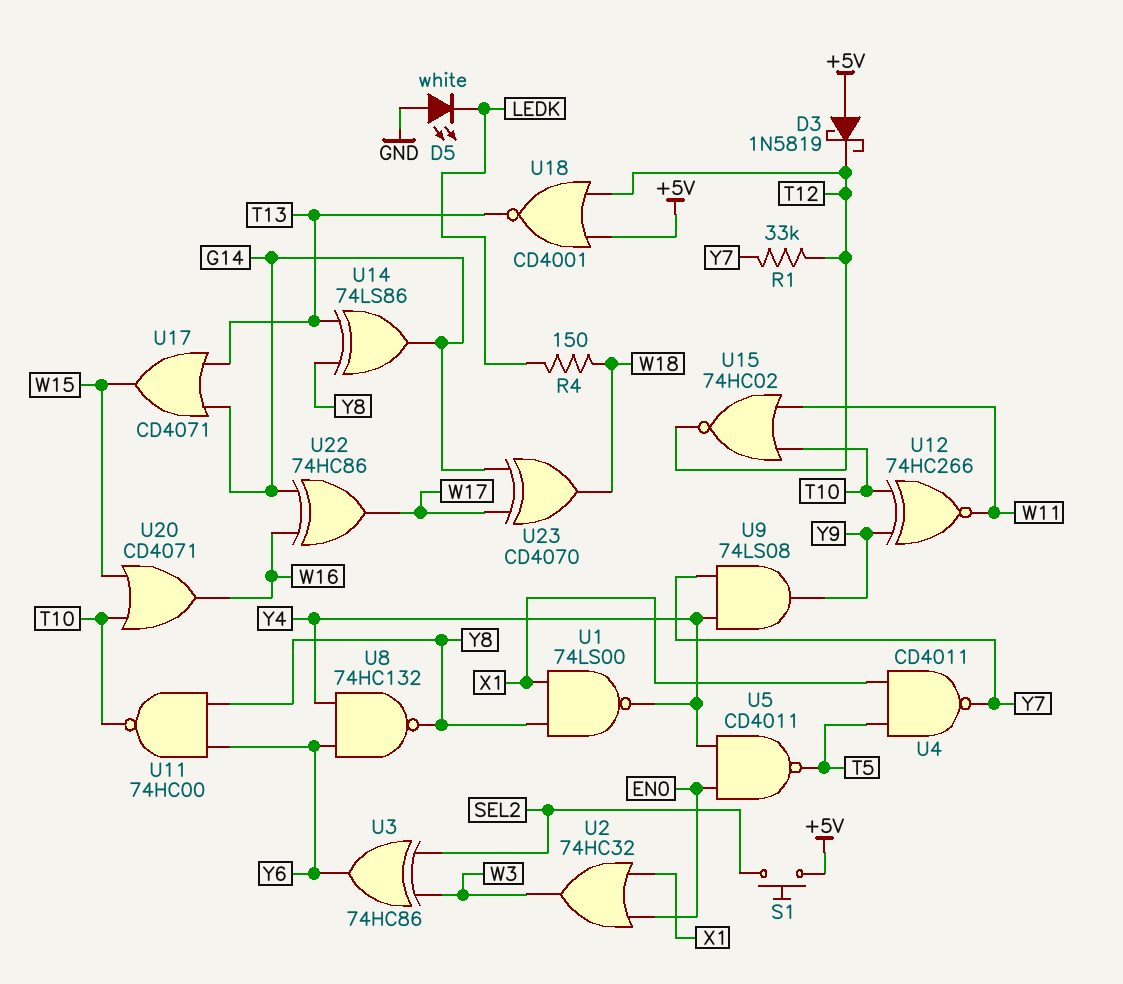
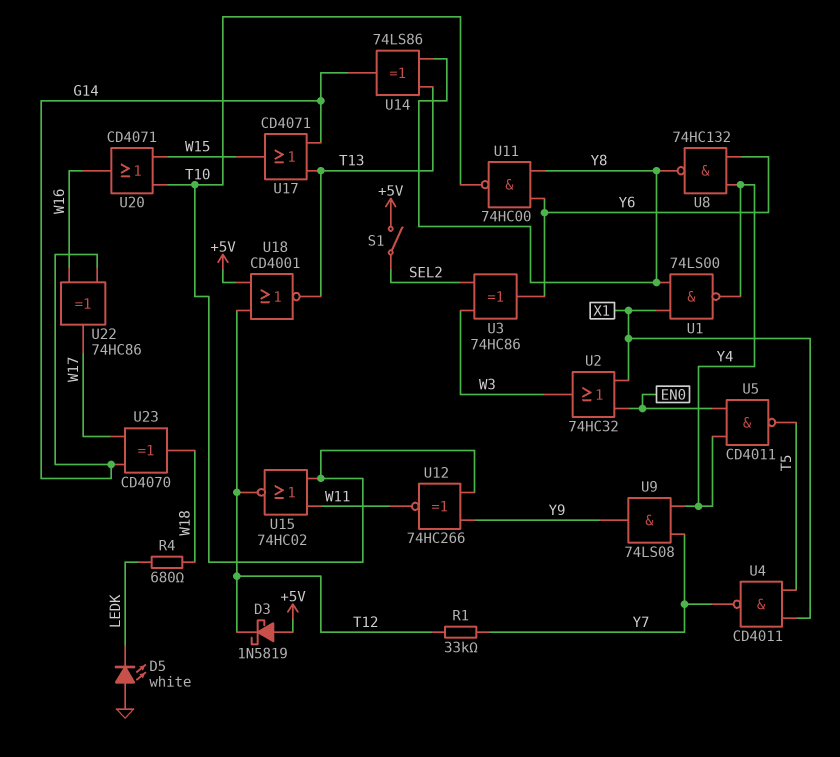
R4: 150 (LEDK, W18) -> 680 (LEDK, W18)
S1: button (+5V, SEL2) -> switch (+5V, SEL2)

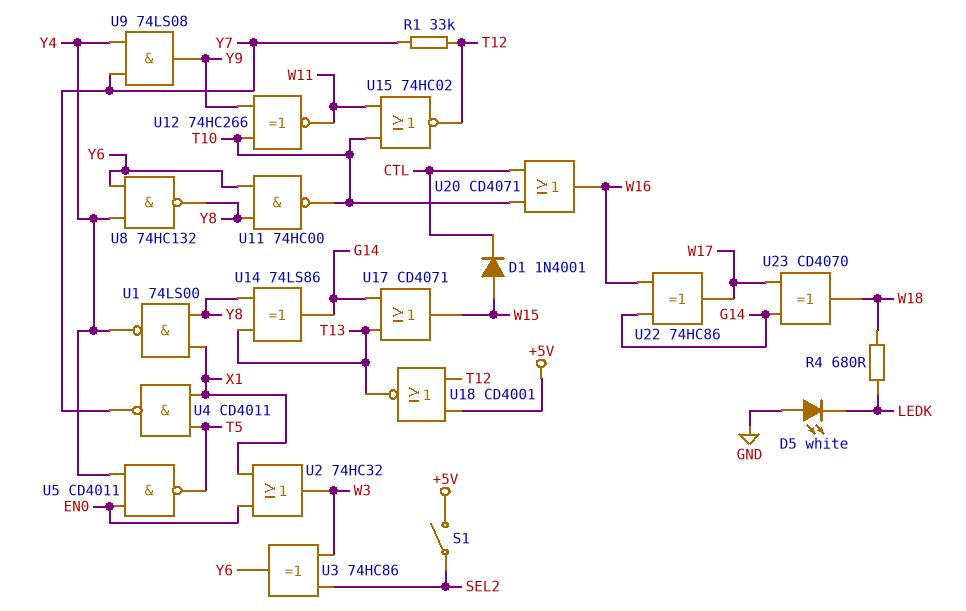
D1: none -> diode 1N4001 (A W15, K CTL)
D3: schottky 1N5819 (A +5V, K T12) -> none
U20: OR CD4071 (in T10, in W15, out W16) -> OR CD4071 (in CTL, in T10, out W16)

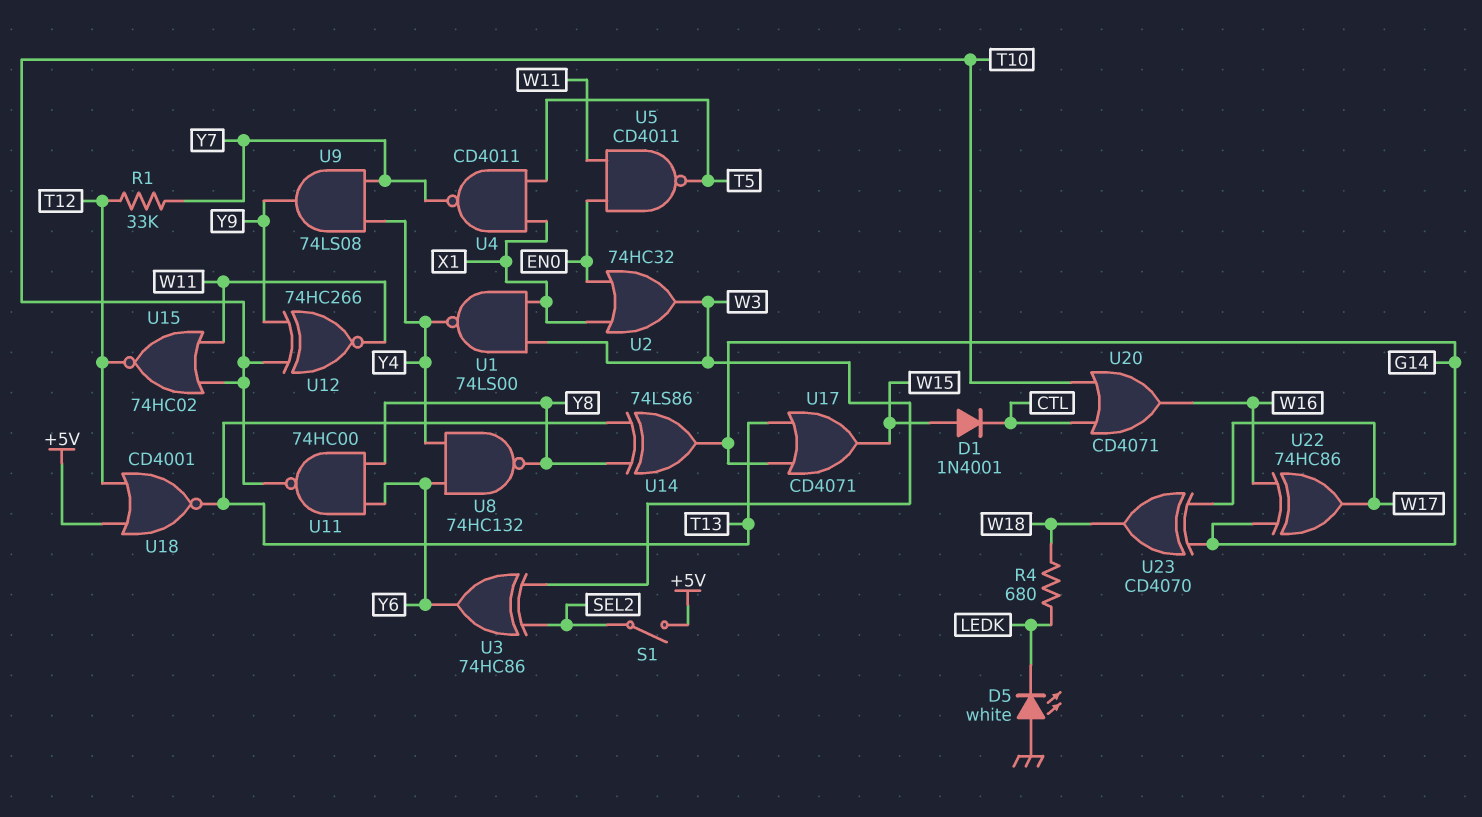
U1: NAND 74LS00 (in X1, in Y8, out Y4) -> NAND 74LS00 (in W3, in X1, out Y4)
U5: NAND CD4011 (in EN0, in Y4, out T5) -> NAND CD4011 (in EN0, in W11, out T5)

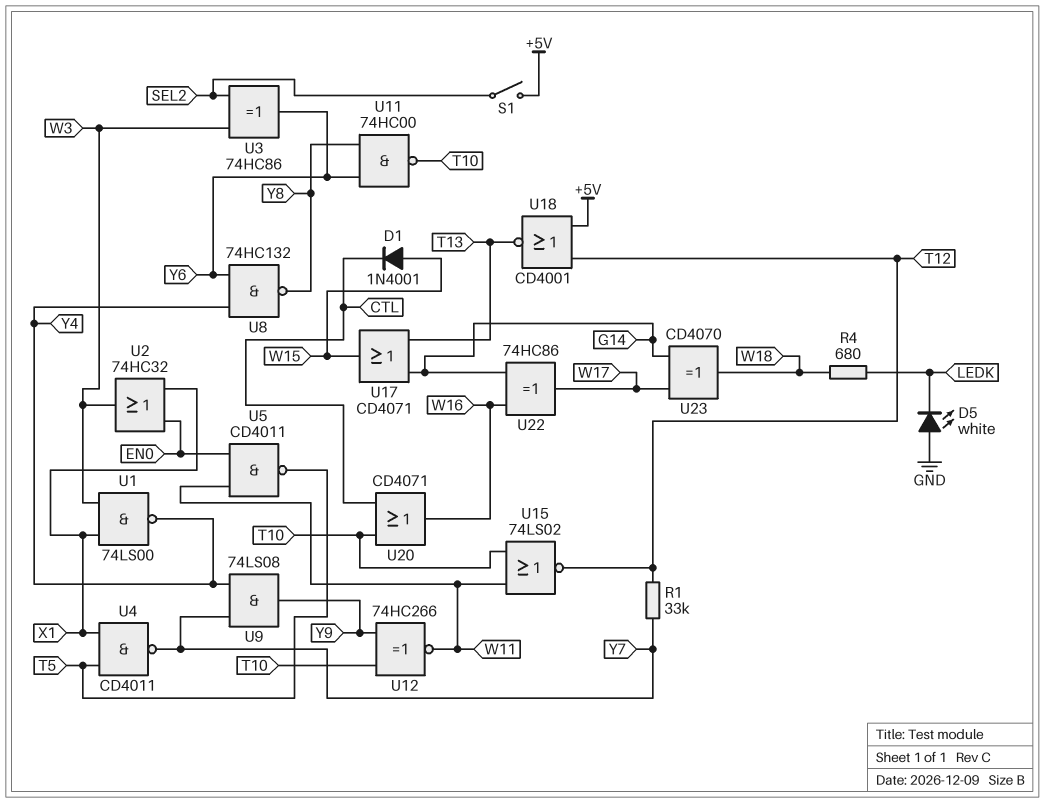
U14: XOR 74LS86 (in T13, in Y8, out G14) -> none
U15: NOR 74HC02 (in T10, in W11, out T12) -> NOR 74LS02 (in T10, in W11, out T12)

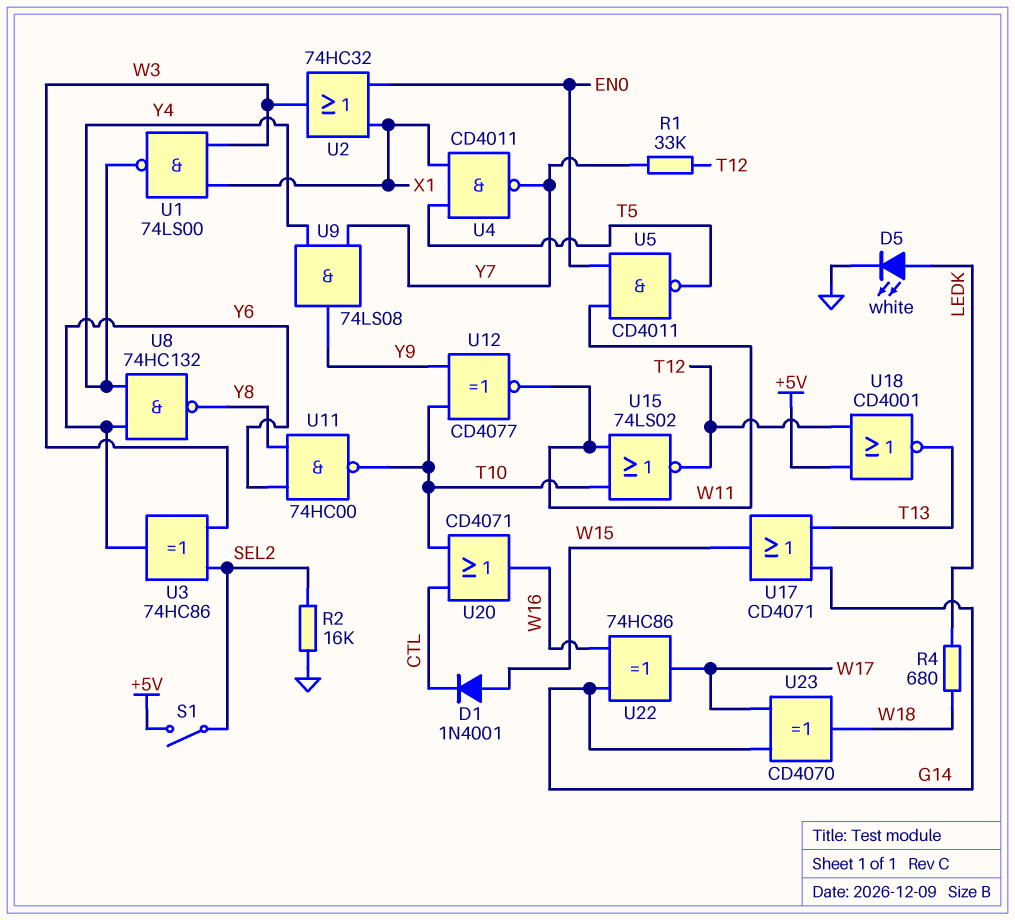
D5: LED white (A GND, K LEDK) -> LED white (A LEDK, K GND)
R2: none -> 16k (GND, SEL2)
U12: XNOR 74HC266 (in T10, in Y9, out W11) -> XNOR CD4077 (in T10, in Y9, out W11)

